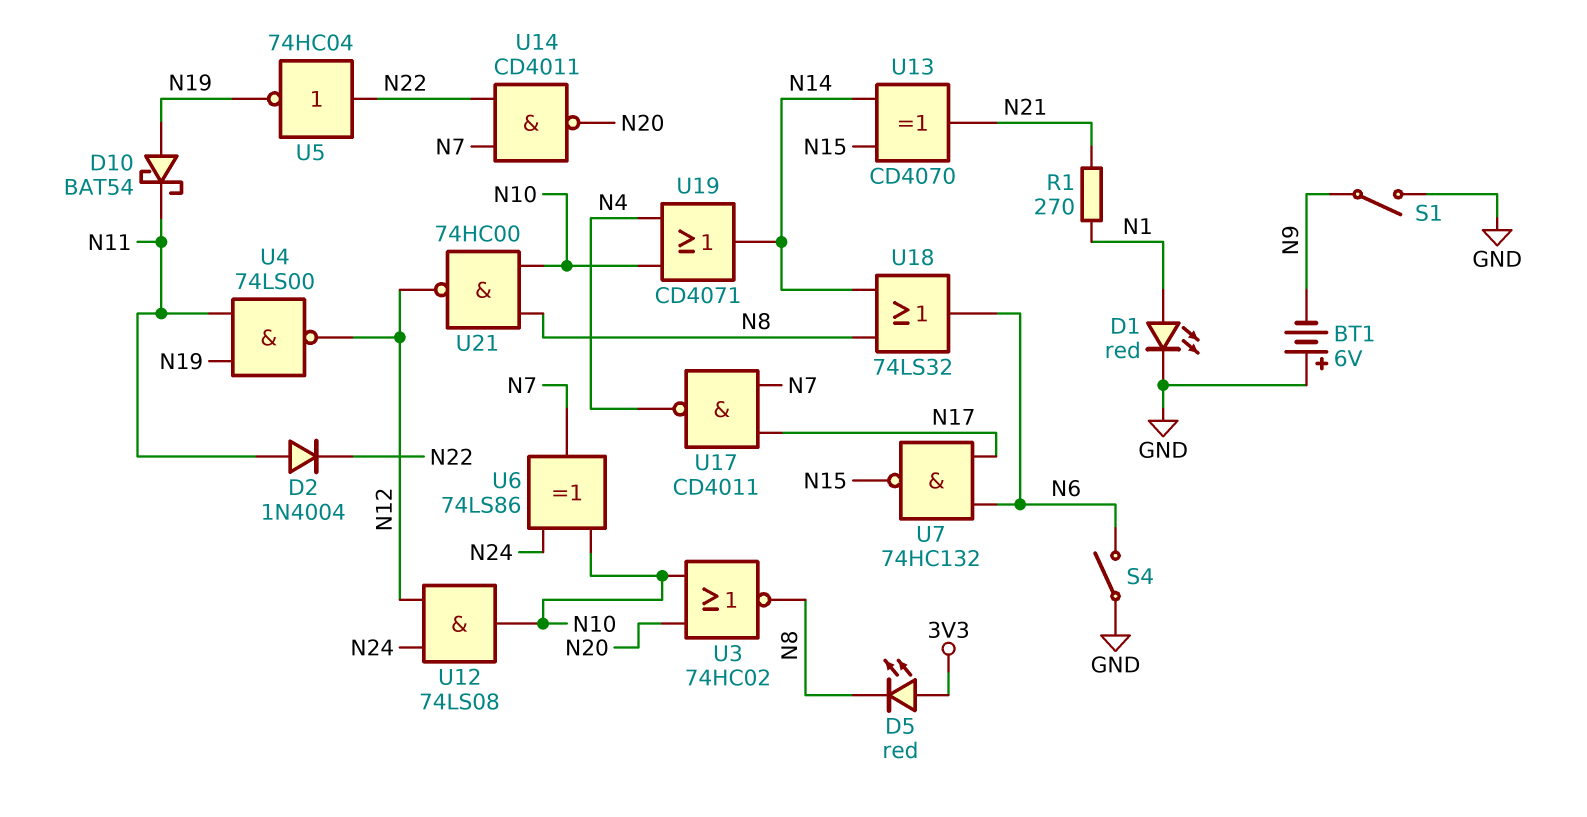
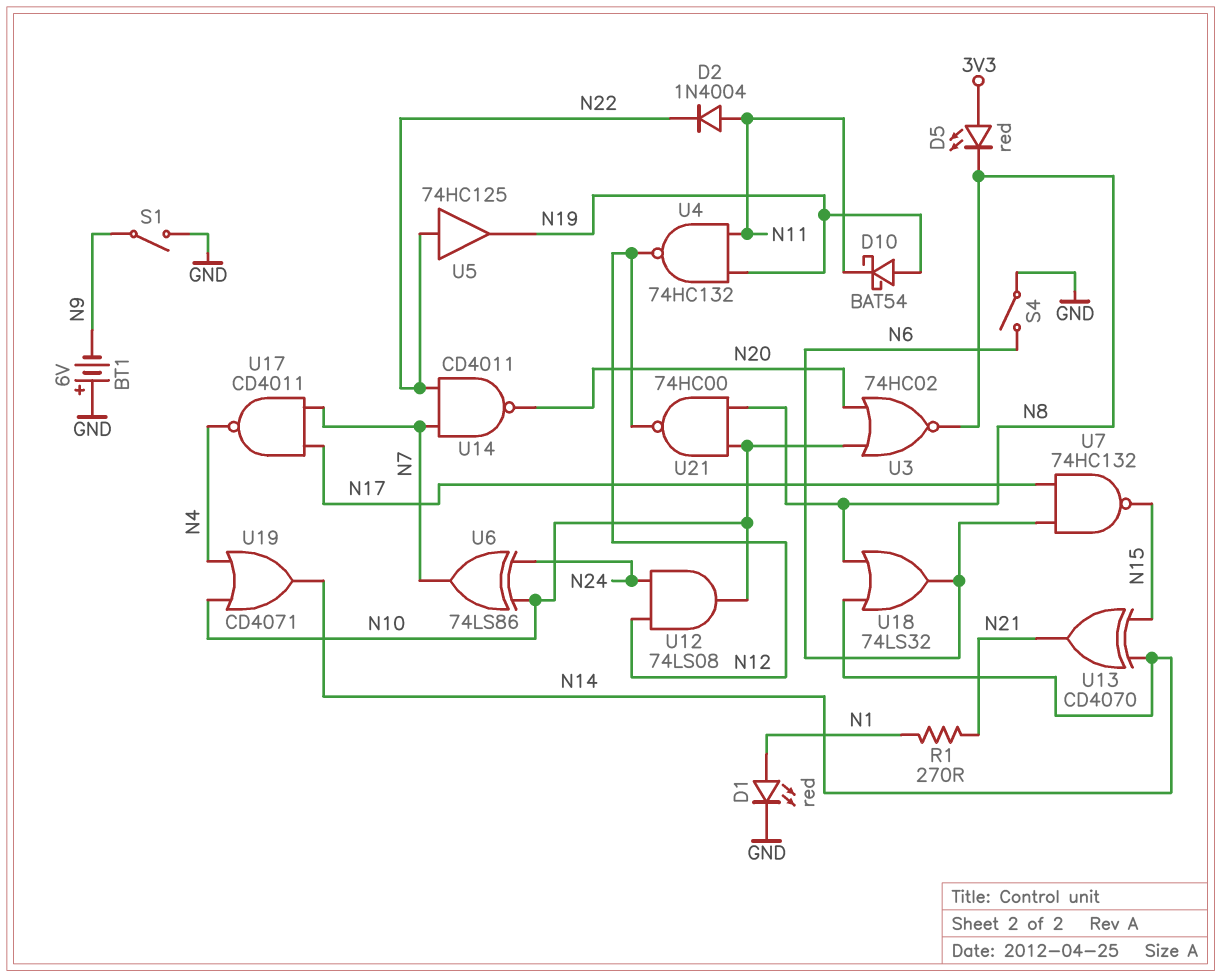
U4: NAND 74LS00 (in N11, in N19, out N12) -> NAND 74HC132 (in N11, in N19, out N12)
U5: NOT 74HC04 (in N22, out N19) -> buffer 74HC125 (in N22, out N19)

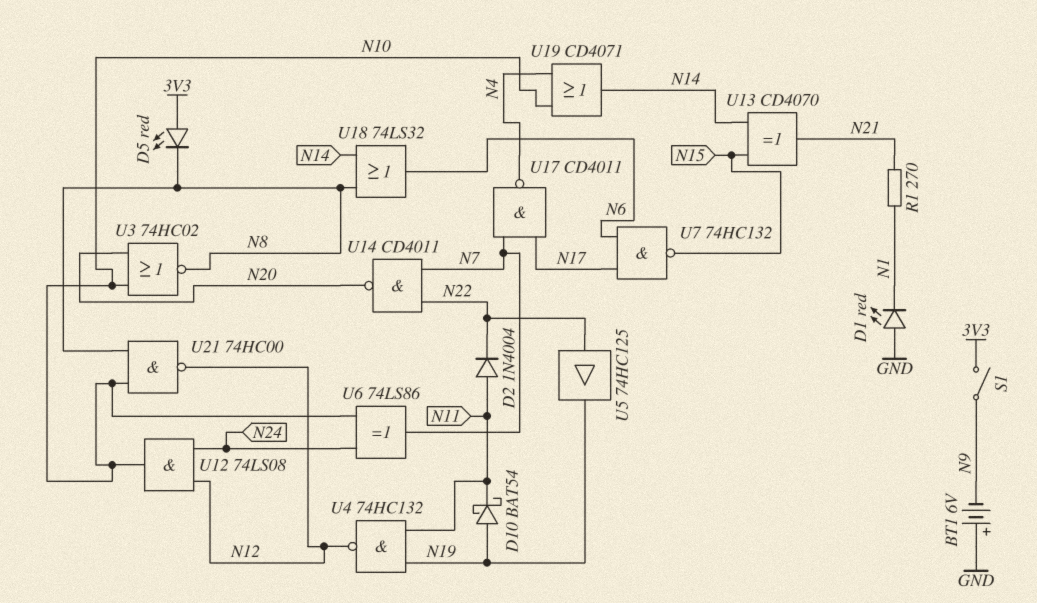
D1: LED red (A N1, K GND) -> LED red (A GND, K N1)
S1: switch (GND, N9) -> switch (3V3, N9)
S4: switch (GND, N6) -> none

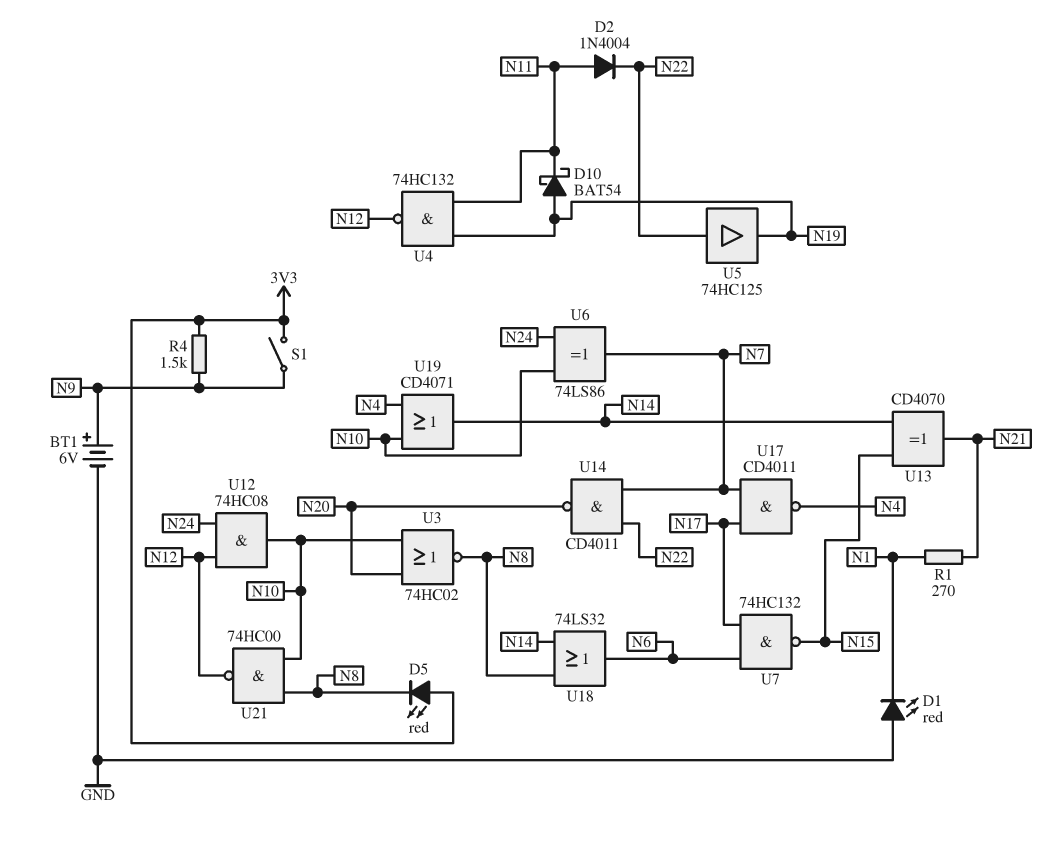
BT1: 6V (plus GND, minus N9) -> 6V (plus N9, minus GND)
R4: none -> 1.5k (3V3, N9)
U12: AND 74LS08 (in N12, in N24, out N10) -> AND 74HC08 (in N12, in N24, out N10)

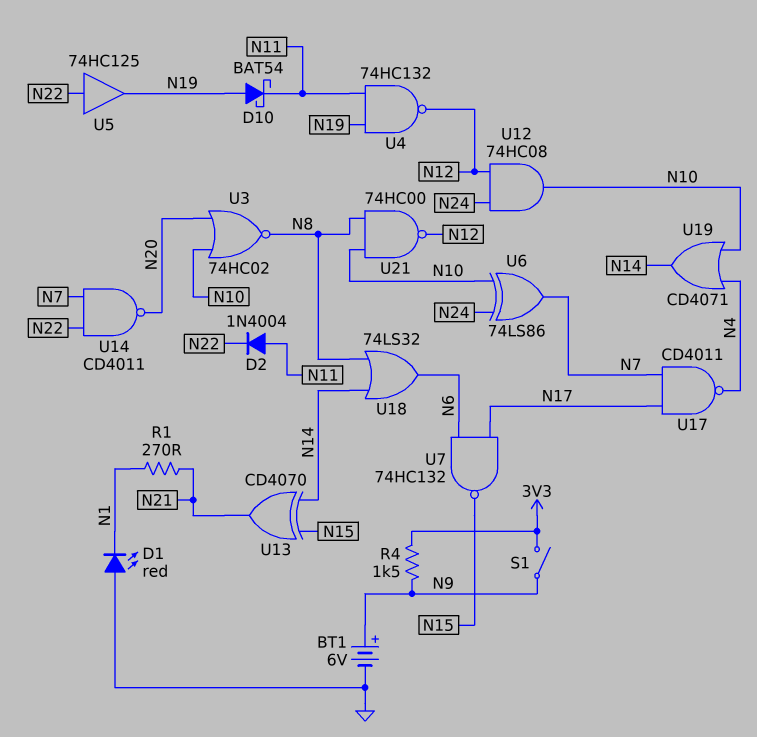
D5: LED red (A 3V3, K N8) -> none

